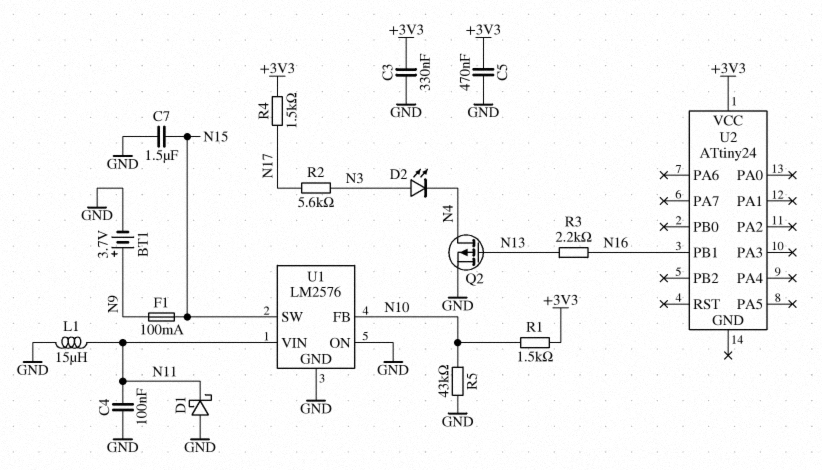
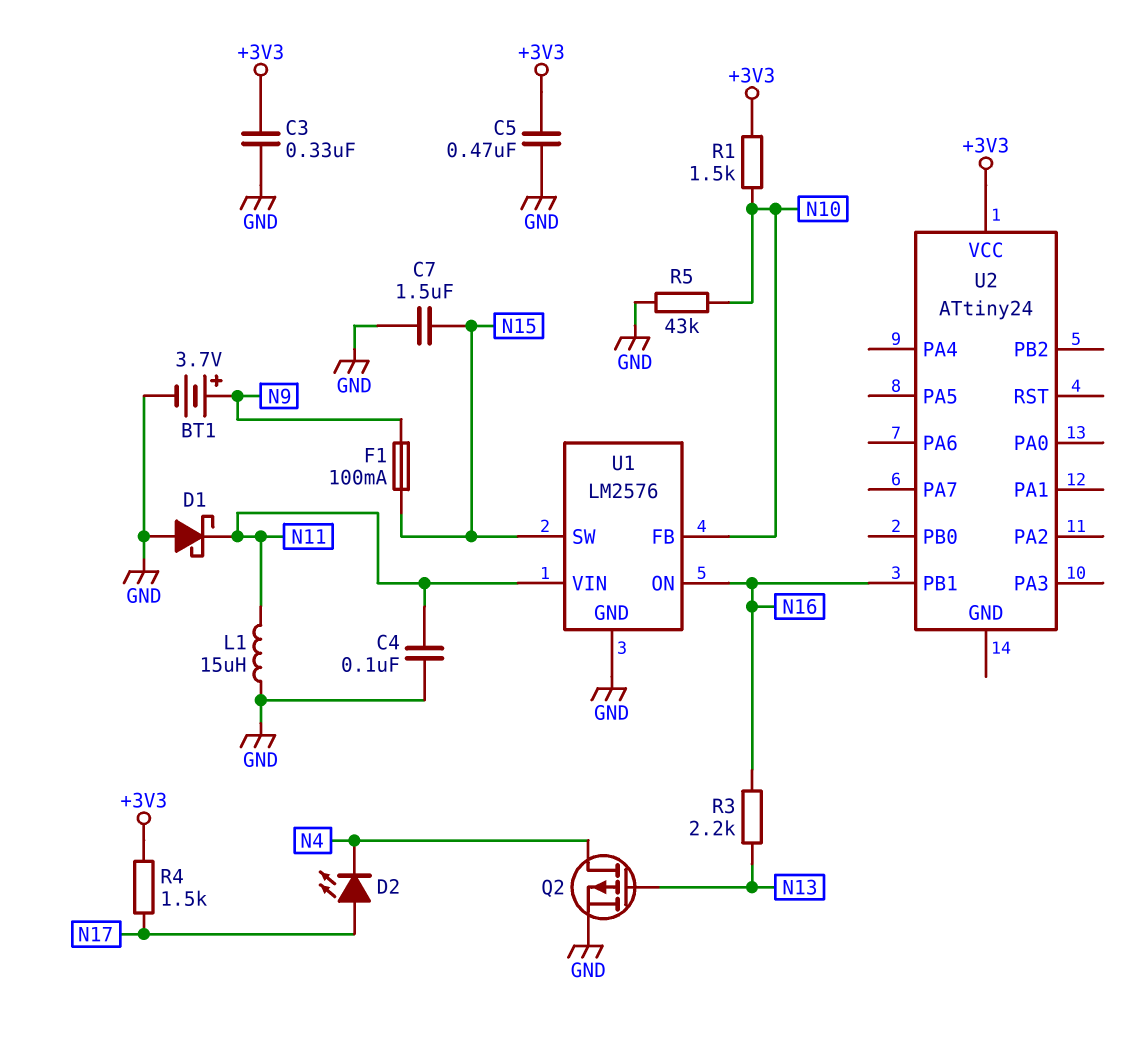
D2: LED (A N3, K N4) -> LED (A N17, K N4)
R2: 5.6k (N3, N17) -> none
U1 pin ON: GND -> N16

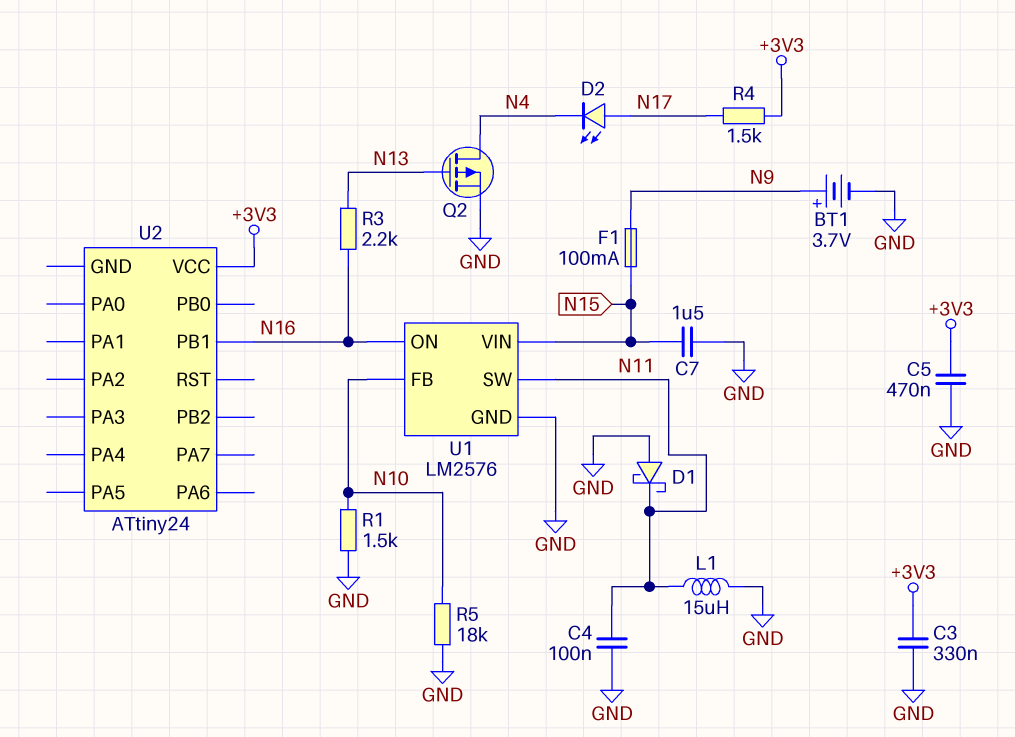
R1: 1.5k (+3V3, N10) -> 1.5k (GND, N10)
R5: 43k (GND, N10) -> 18k (GND, N10)
U1 pin SW: N15 -> N11
U1 pin VIN: N11 -> N15

